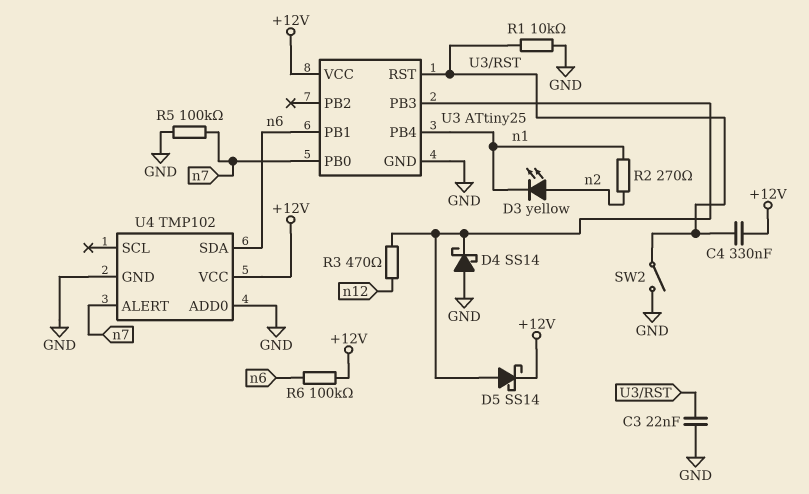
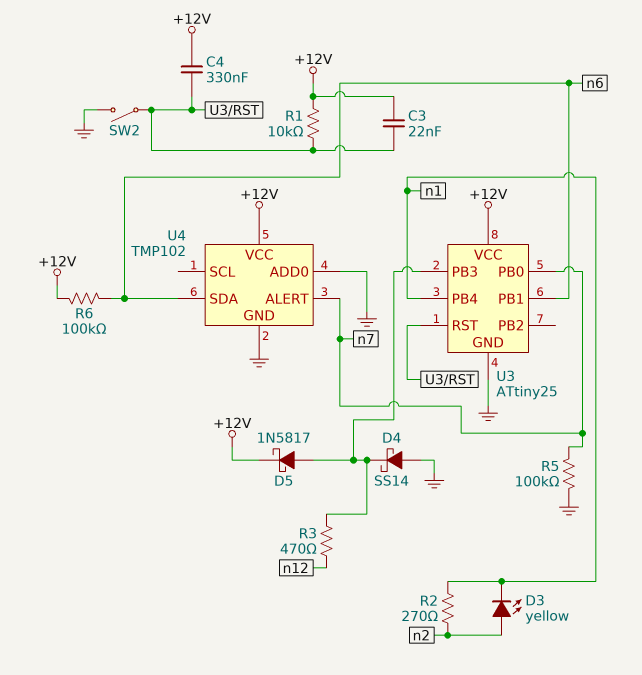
C3: 22nF (GND, U3/RST) -> 22nF (+12V, U3/RST)
D5: schottky SS14 (A U3/PB3, K +12V) -> schottky 1N5817 (A U3/PB3, K +12V)
R1: 10k (GND, U3/RST) -> 10k (+12V, U3/RST)

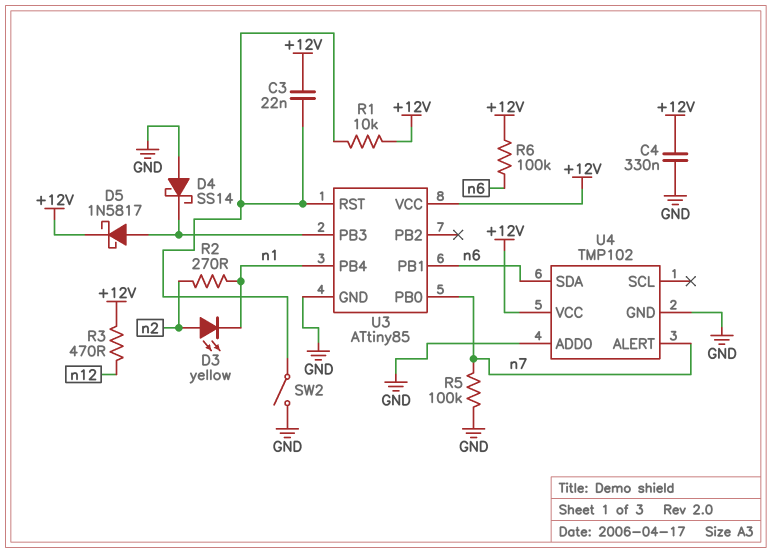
C4: 330nF (+12V, U3/RST) -> 330nF (+12V, GND)
R3: 470 (U3/PB3, n12) -> 470 (+12V, n12)
U3: ATtiny25 -> ATtiny85

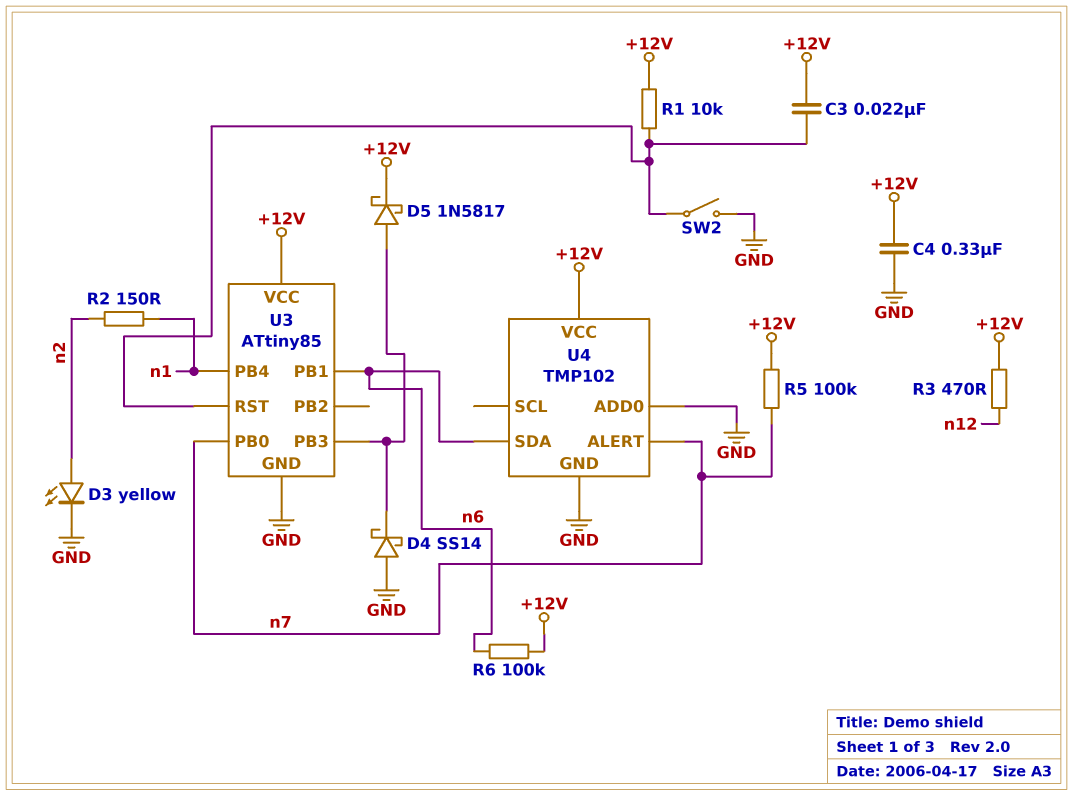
D3: LED yellow (A n2, K n1) -> LED yellow (A n2, K GND)
R2: 270 (n1, n2) -> 150 (n1, n2)
R5: 100k (GND, n7) -> 100k (+12V, n7)

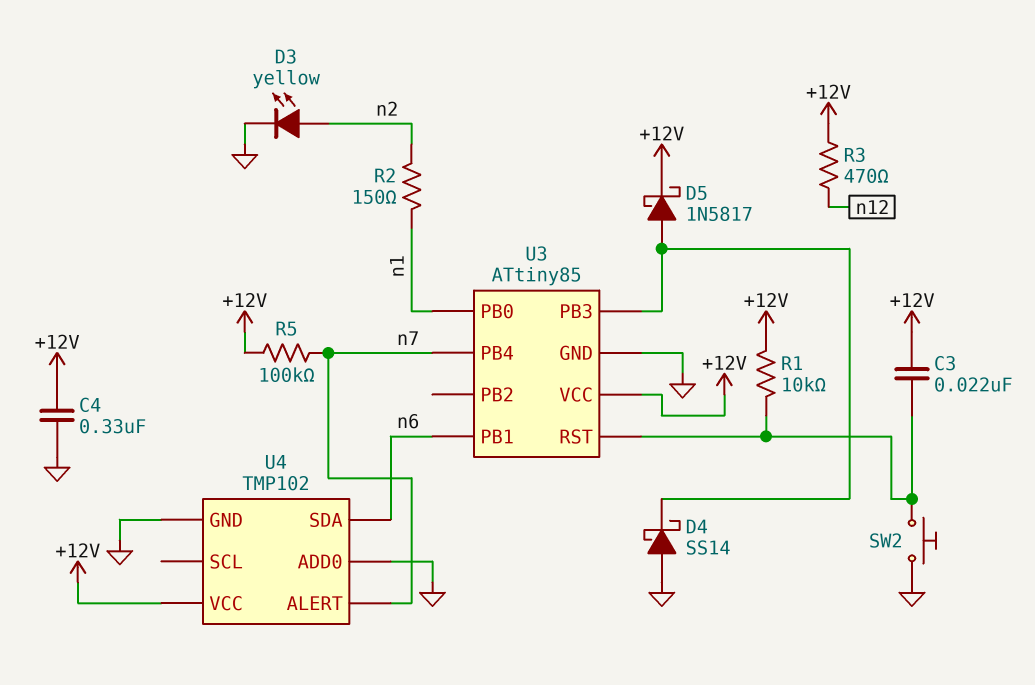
R6: 100k (+12V, n6) -> none
SW2: switch (GND, U3/RST) -> button (GND, U3/RST)
U3 pin PB0: n7 -> n1
U3 pin PB4: n1 -> n7

